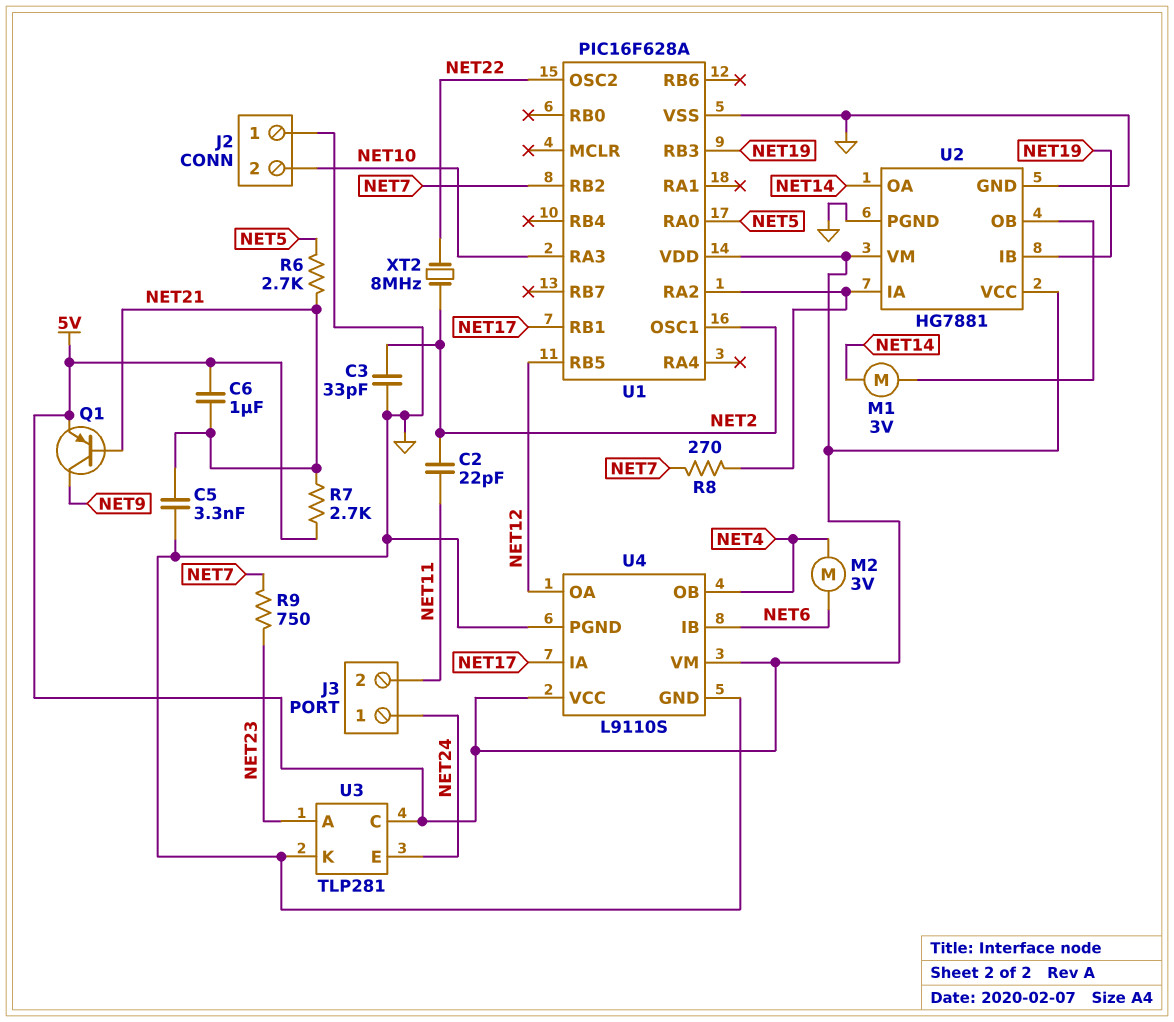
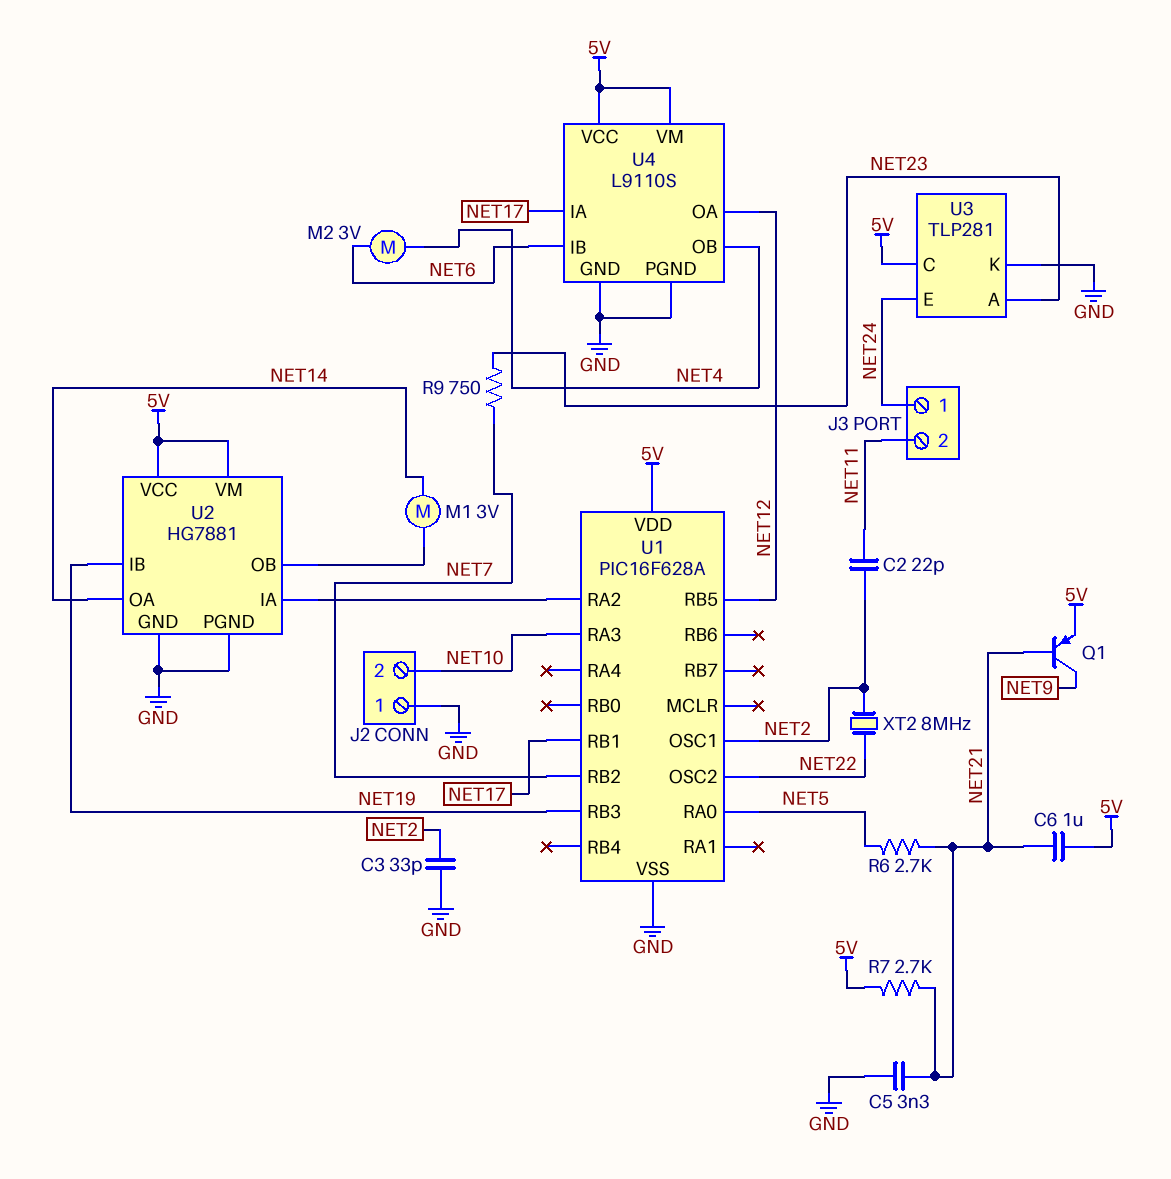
R8: 270 (NET7, U1/RA2) -> none

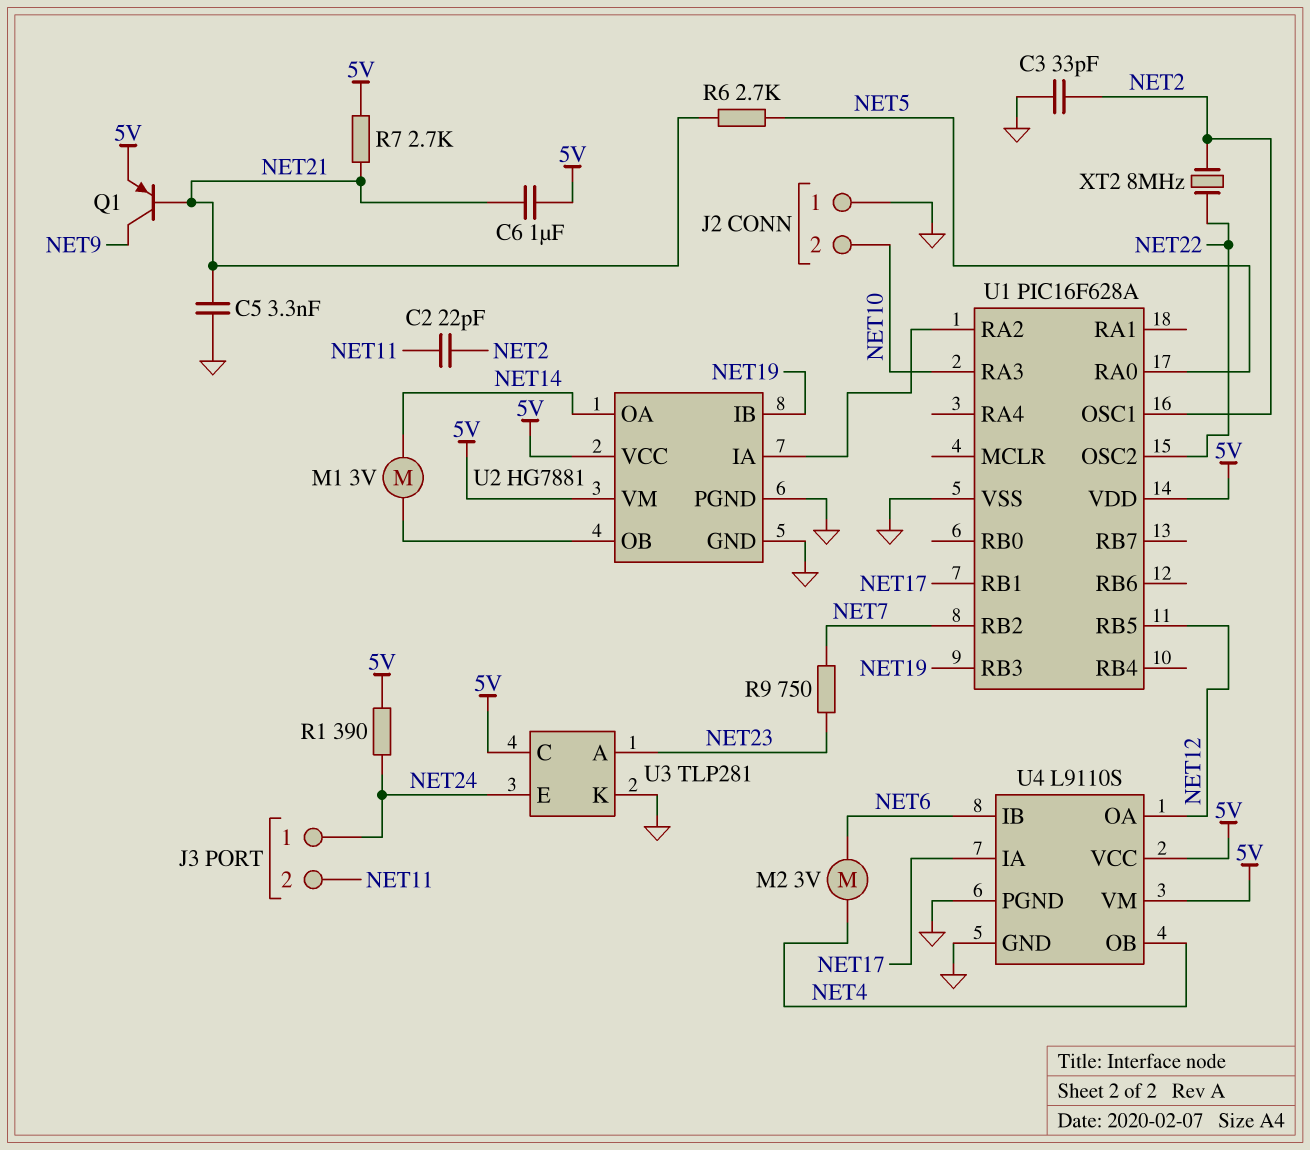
R1: none -> 390 (5V, NET24)

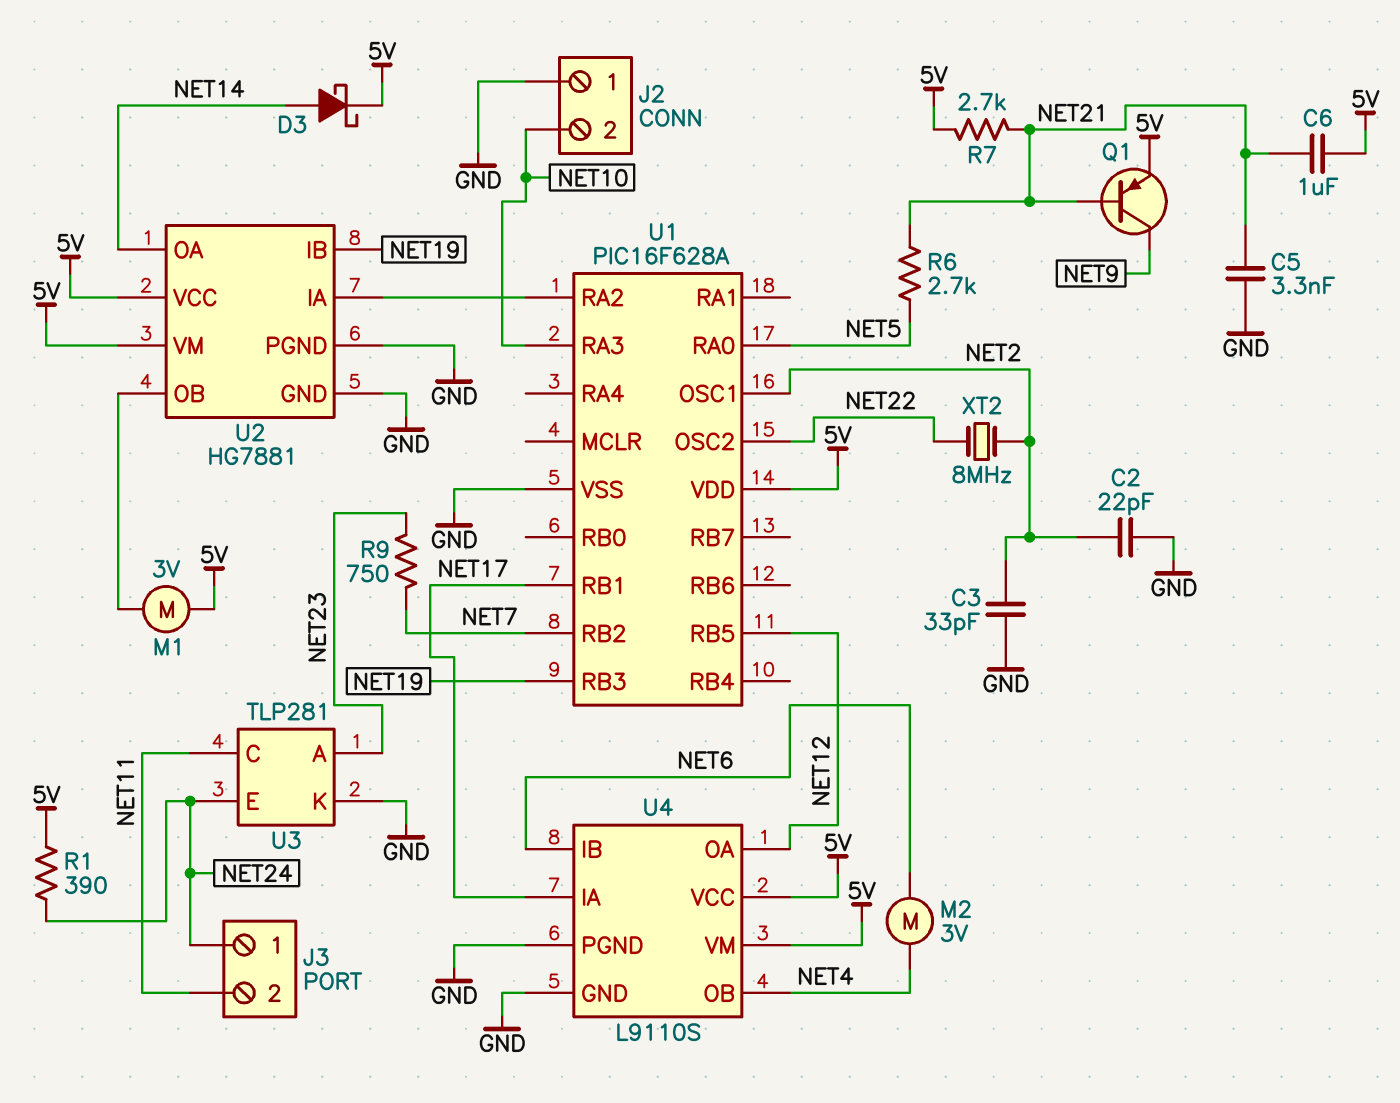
C2: 22pF (NET2, NET11) -> 22pF (GND, NET2)
D3: none -> schottky (A NET14, K 5V)
M1: motor 3V (NET14, U2/OB) -> motor 3V (5V, U2/OB)
U3 pin C: 5V -> NET11

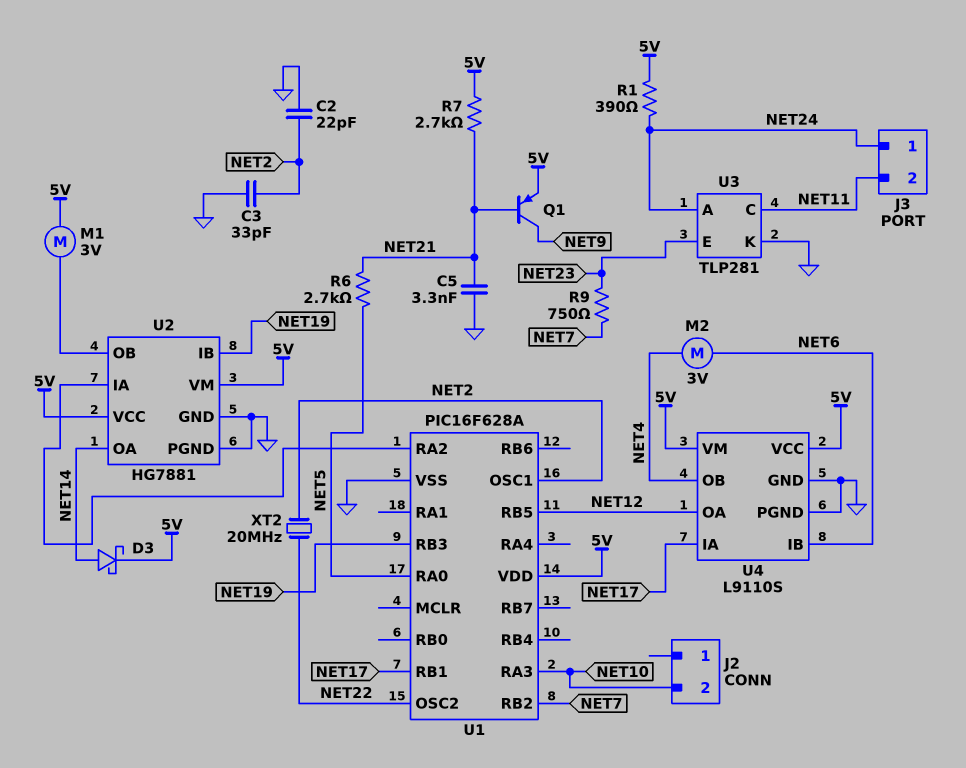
C6: 1uF (5V, NET21) -> none
J2 pin 1: GND -> none
U3 pin A: NET23 -> NET24
U3 pin E: NET24 -> NET23
XT2: 8MHz (NET2, NET22) -> 20MHz (NET2, NET22)

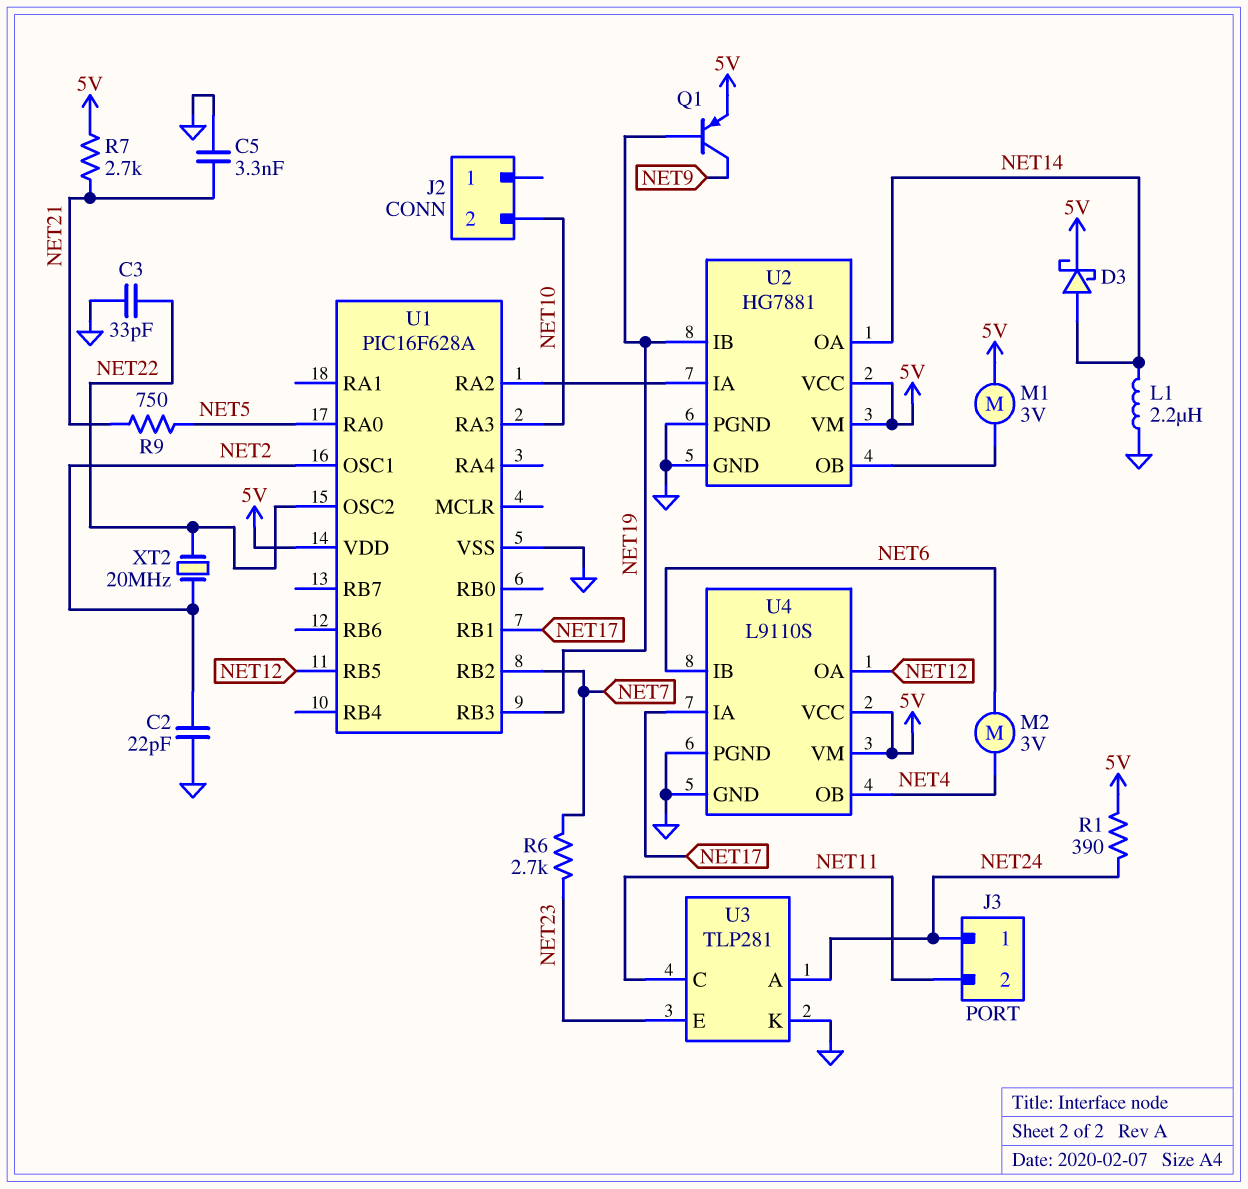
C3: 33pF (GND, NET2) -> 33pF (GND, NET22)
L1: none -> 2.2uH (GND, NET14)
Q1: PNP (B NET21, C NET9, E 5V) -> PNP (B NET19, C NET9, E 5V)
R6: 2.7k (NET5, NET21) -> 2.7k (NET7, NET23)
R9: 750 (NET7, NET23) -> 750 (NET5, NET21)

